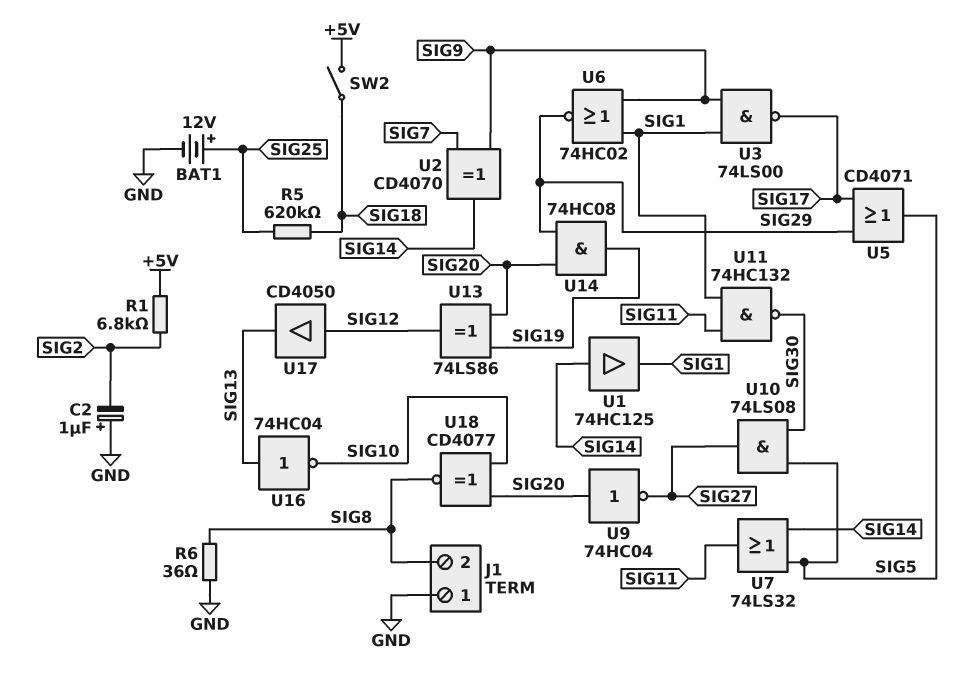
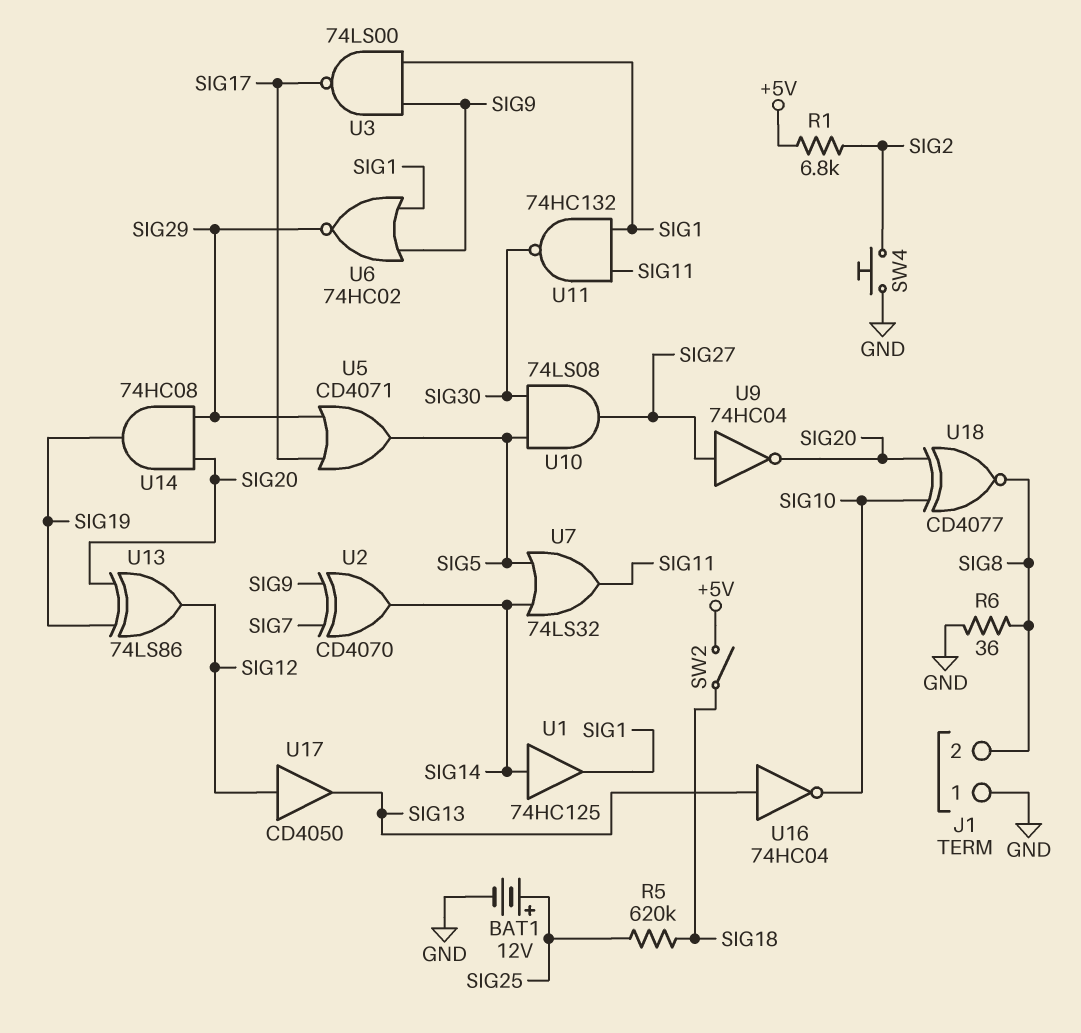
C2: 1uF (plus GND, minus SIG2) -> none
SW4: none -> button (GND, SIG2)
U9: NOT 74HC04 (in SIG20, out SIG27) -> NOT 74HC04 (in SIG27, out SIG20)

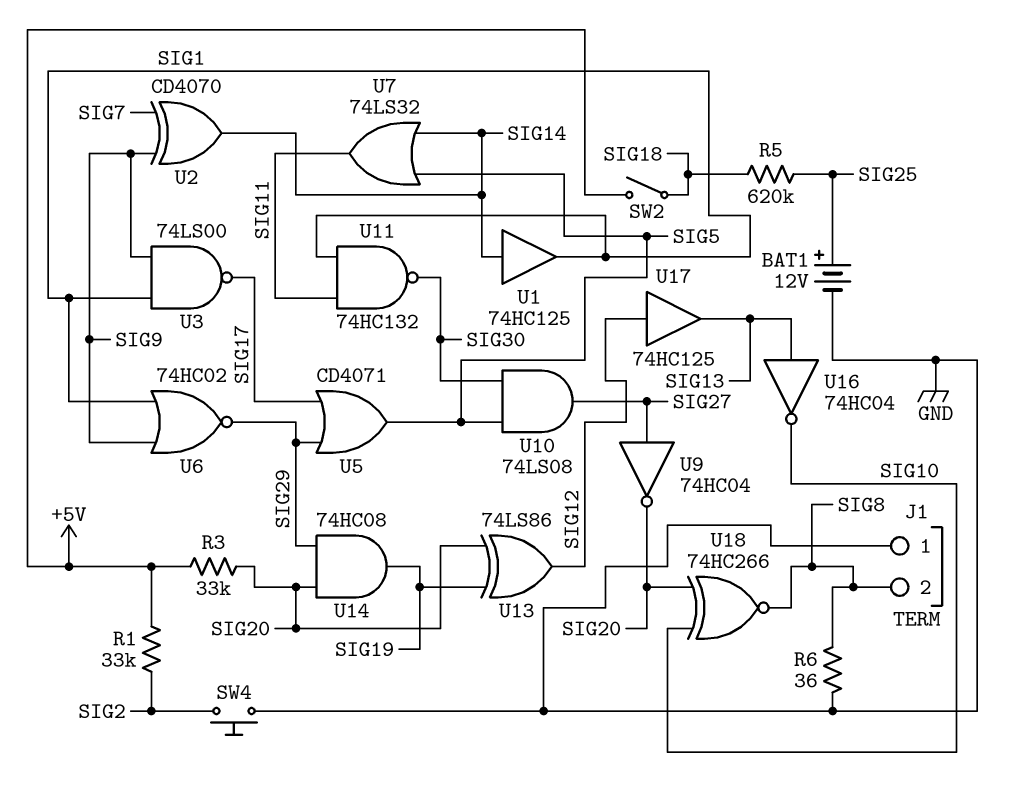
R1: 6.8k (+5V, SIG2) -> 33k (+5V, SIG2)
R3: none -> 33k (+5V, SIG20)
U17: buffer CD4050 (in SIG12, out SIG13) -> buffer 74HC125 (in SIG12, out SIG13)
U18: XNOR CD4077 (in SIG10, in SIG20, out SIG8) -> XNOR 74HC266 (in SIG10, in SIG20, out SIG8)

